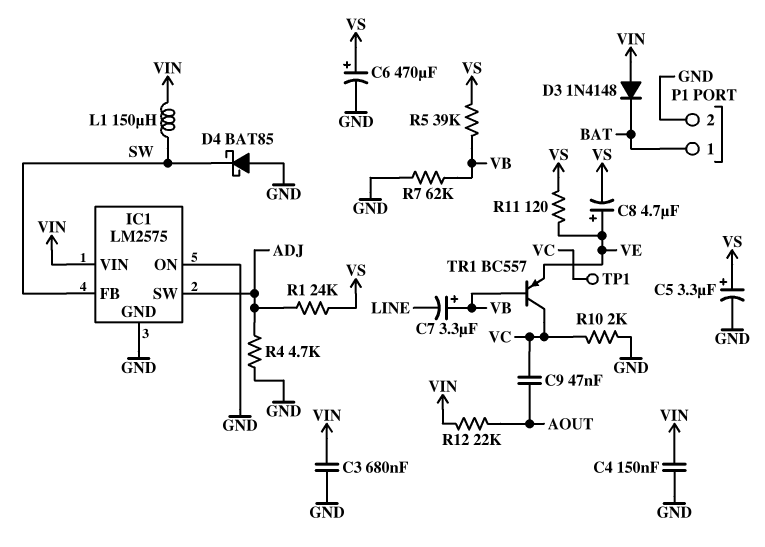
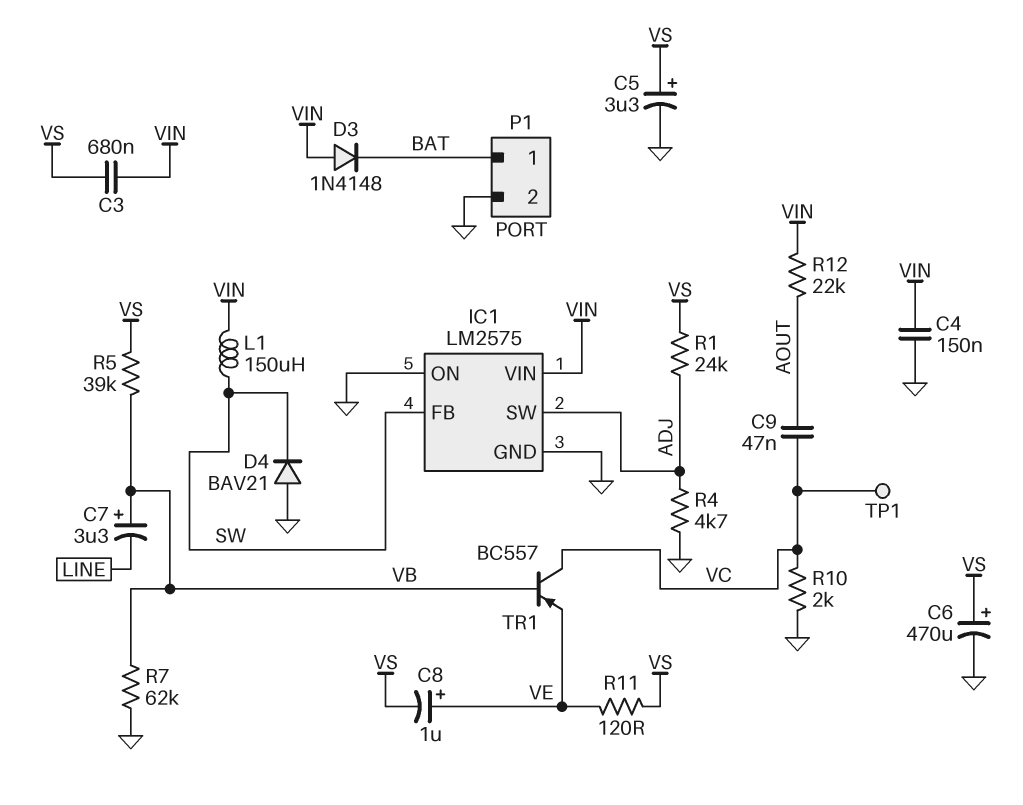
C3: 680nF (GND, VIN) -> 680nF (VIN, VS)
C8: 4.7uF (plus VE, minus VS) -> 1uF (plus VE, minus VS)
D4: schottky BAT85 (A GND, K SW) -> diode BAV21 (A GND, K SW)

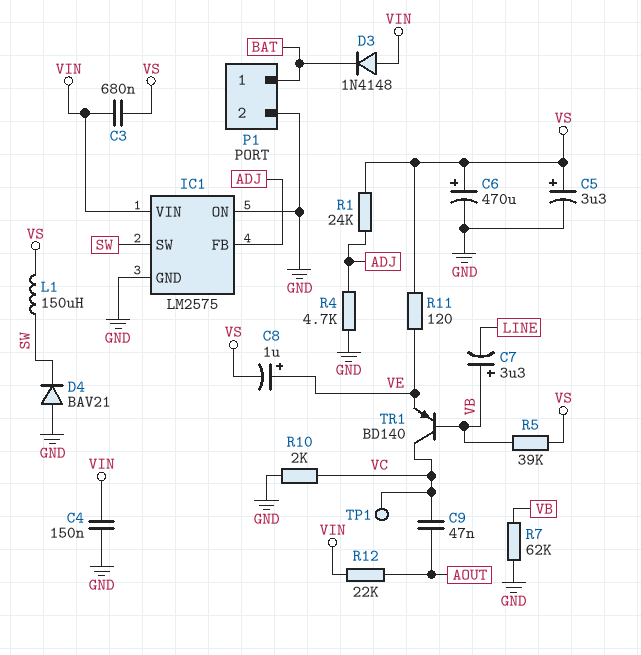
IC1 pin FB: SW -> ADJ
IC1 pin SW: ADJ -> SW
L1: 150uH (SW, VIN) -> 150uH (SW, VS)
TR1: PNP BC557 (B VB, C VC, E VE) -> PNP BD140 (B VB, C VC, E VE)

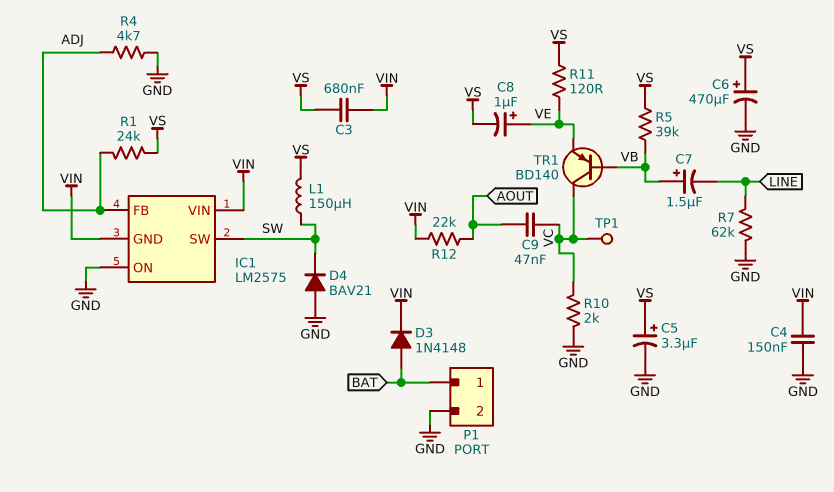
C7: 3.3uF (plus VB, minus LINE) -> 1.5uF (plus VB, minus LINE)
D3: diode 1N4148 (A VIN, K BAT) -> diode 1N4148 (A BAT, K VIN)
IC1 pin GND: GND -> VIN
R7: 62k (GND, VB) -> 62k (GND, LINE)

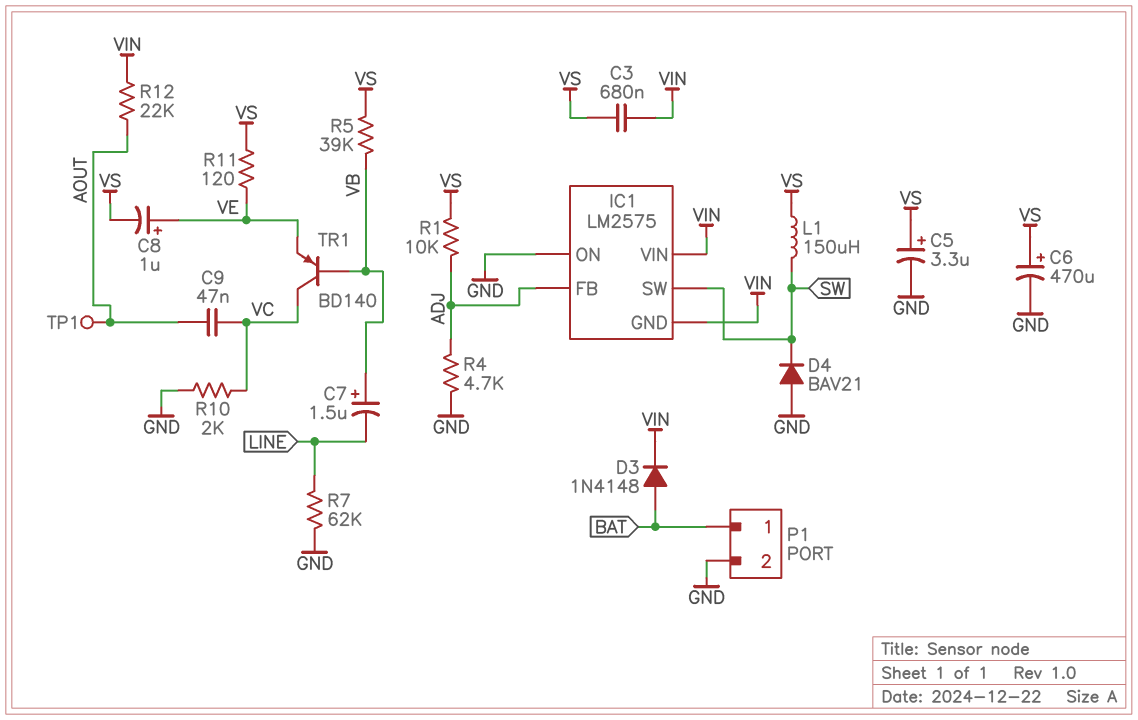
C4: 150nF (GND, VIN) -> none
R1: 24k (ADJ, VS) -> 10k (ADJ, VS)
TP1: test point (VC) -> test point (AOUT)

